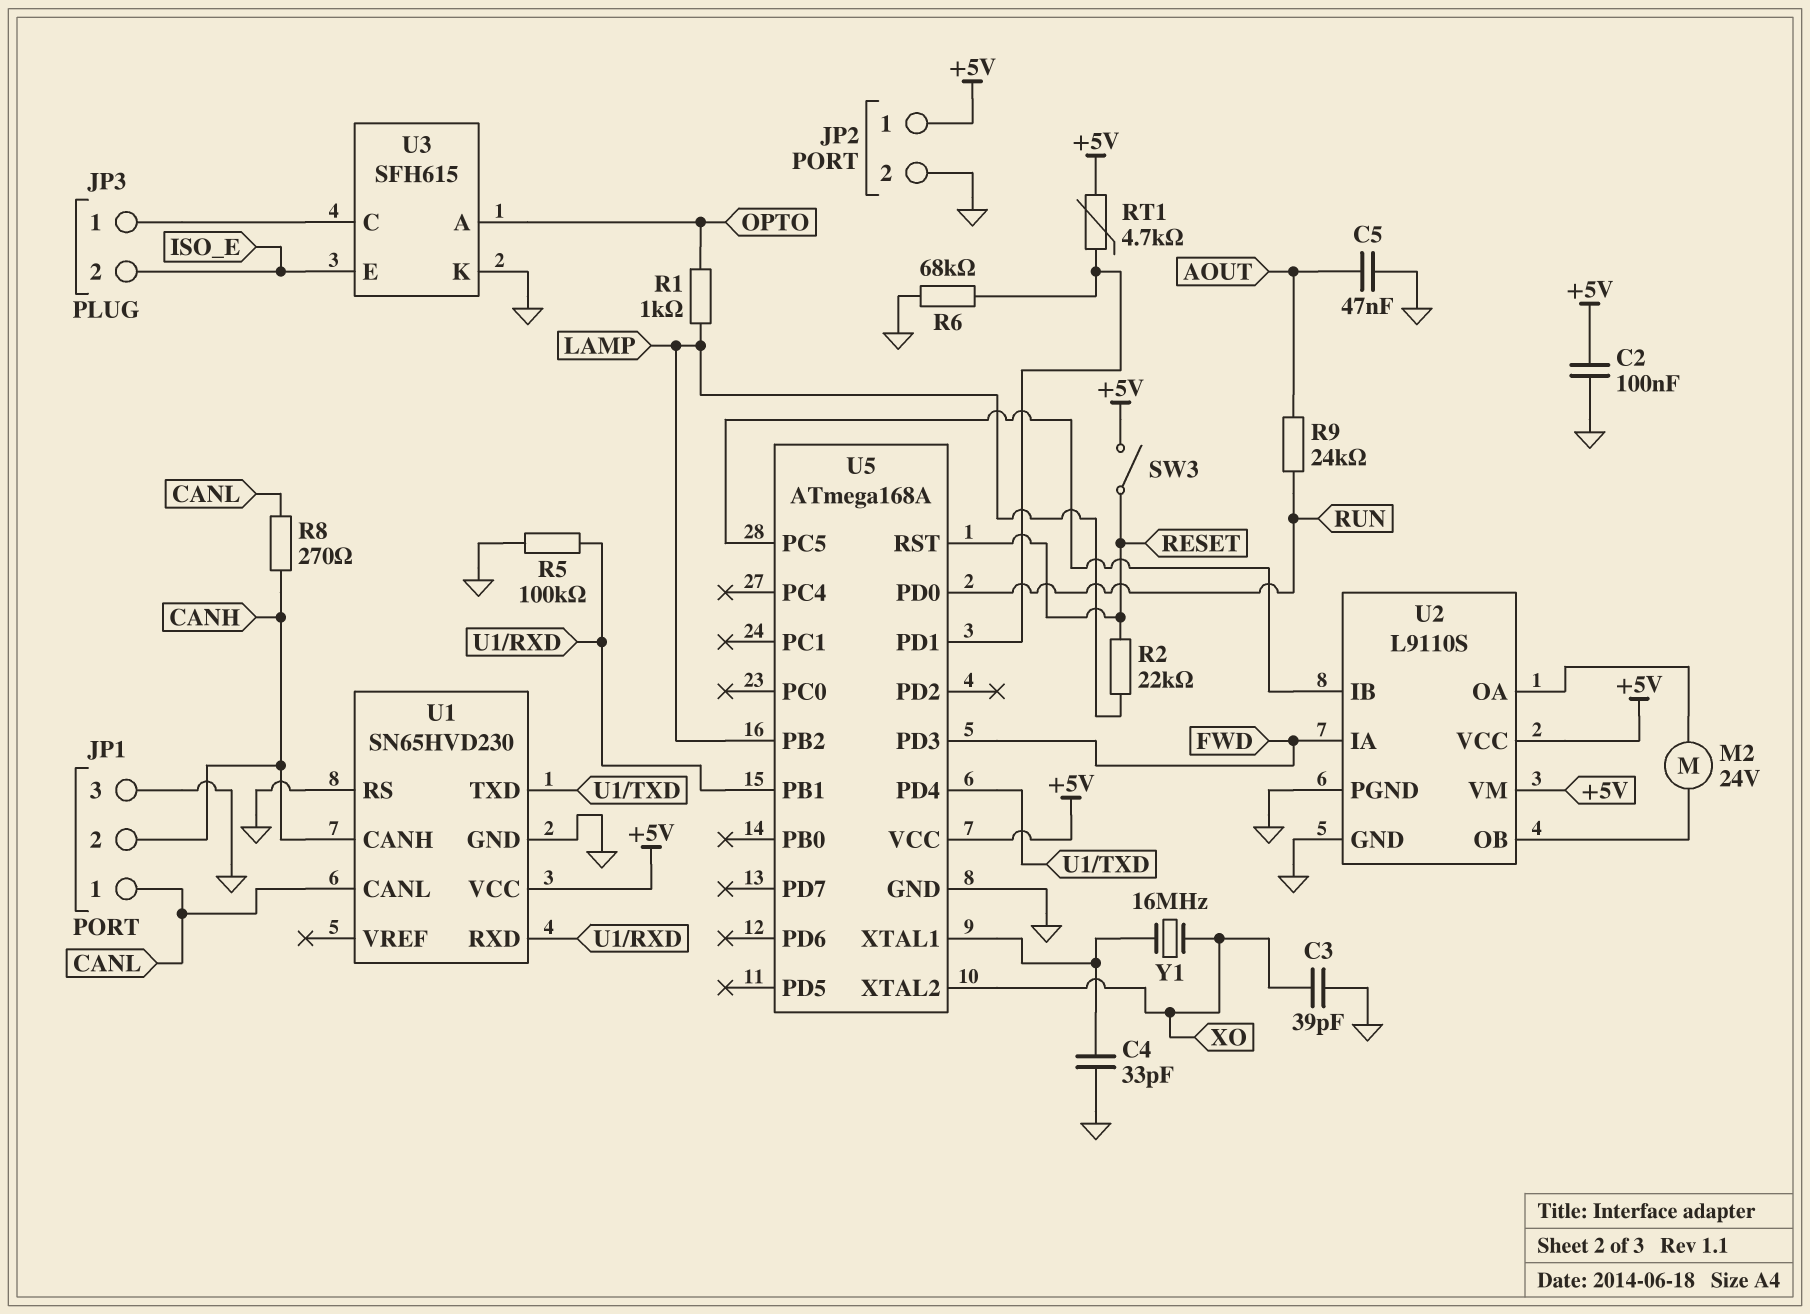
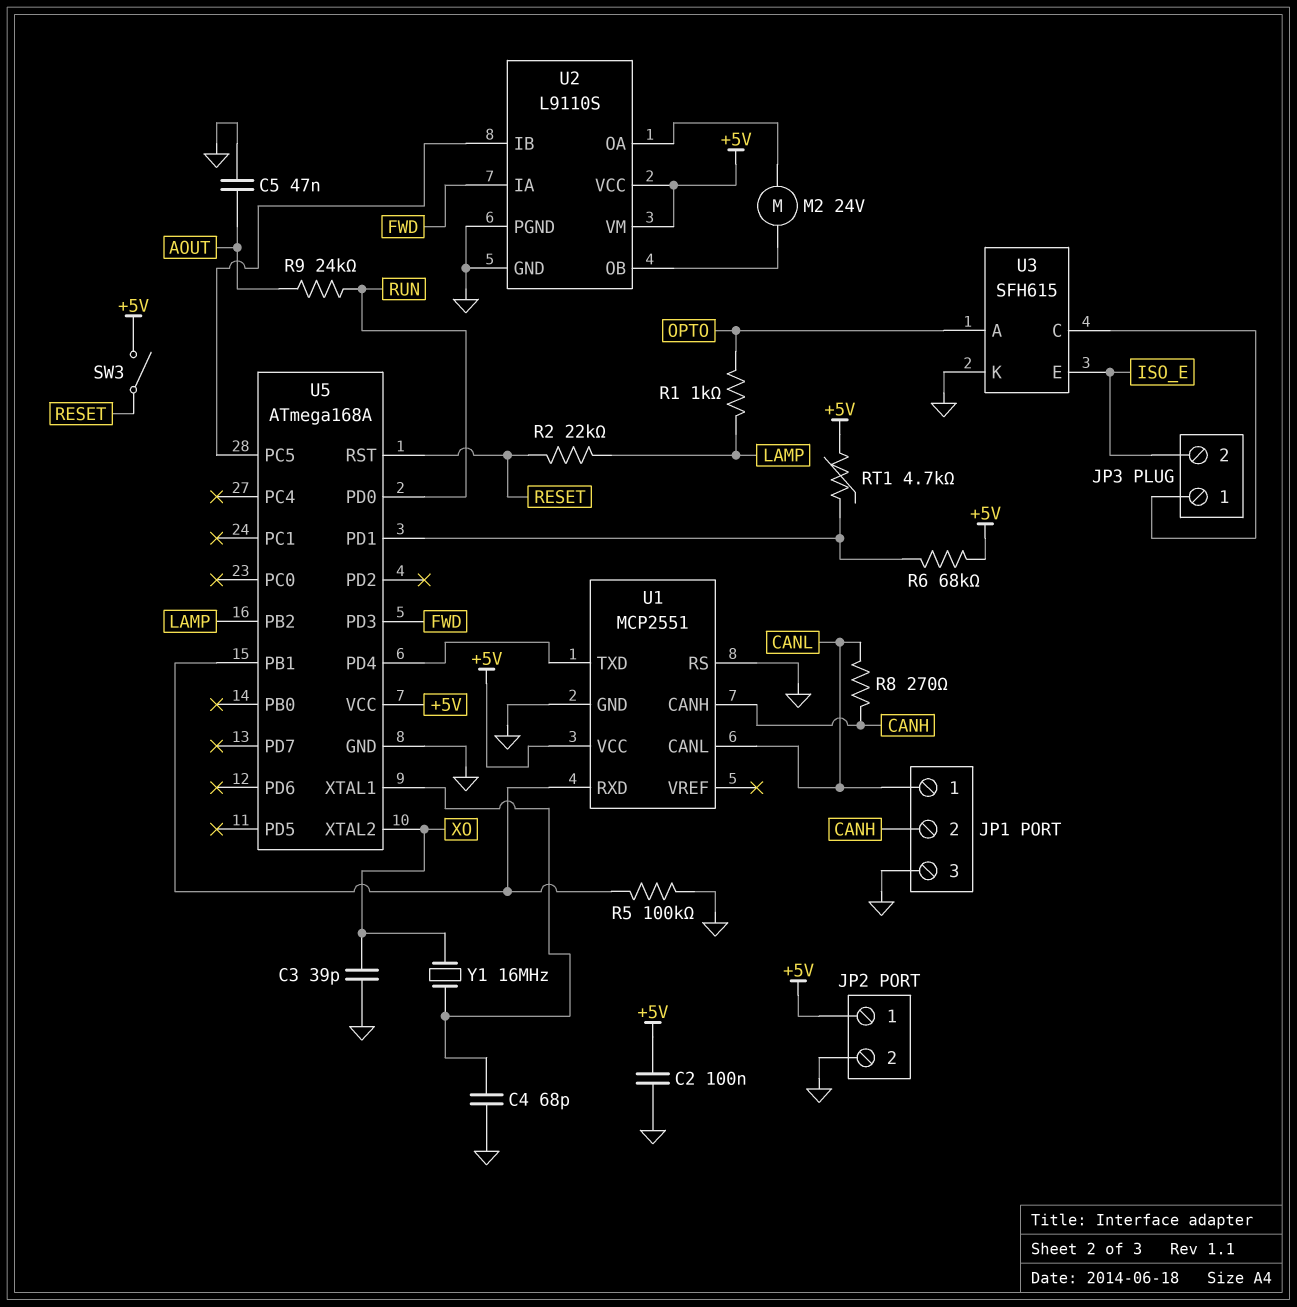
C4: 33pF (GND, U5/XTAL1) -> 68pF (GND, U5/XTAL1)
R6: 68k (GND, U5/PD1) -> 68k (+5V, U5/PD1)
U1: SN65HVD230 -> MCP2551

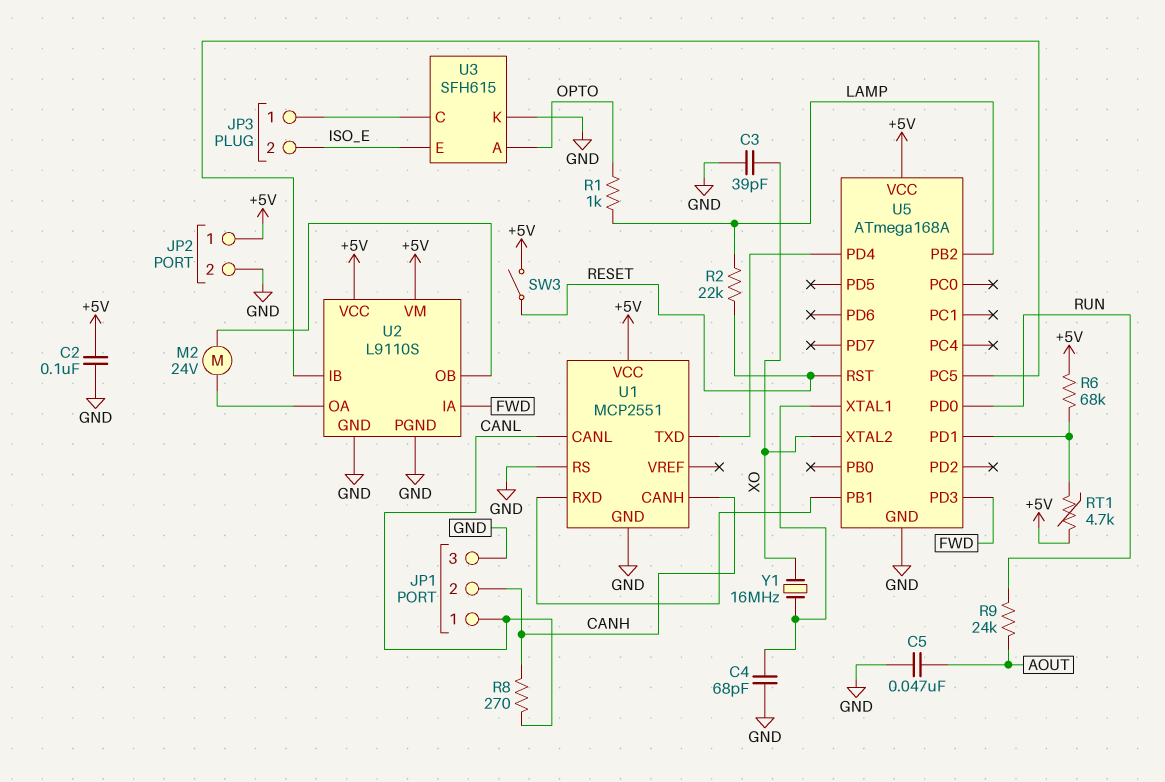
R5: 100k (GND, U1/RXD) -> none

